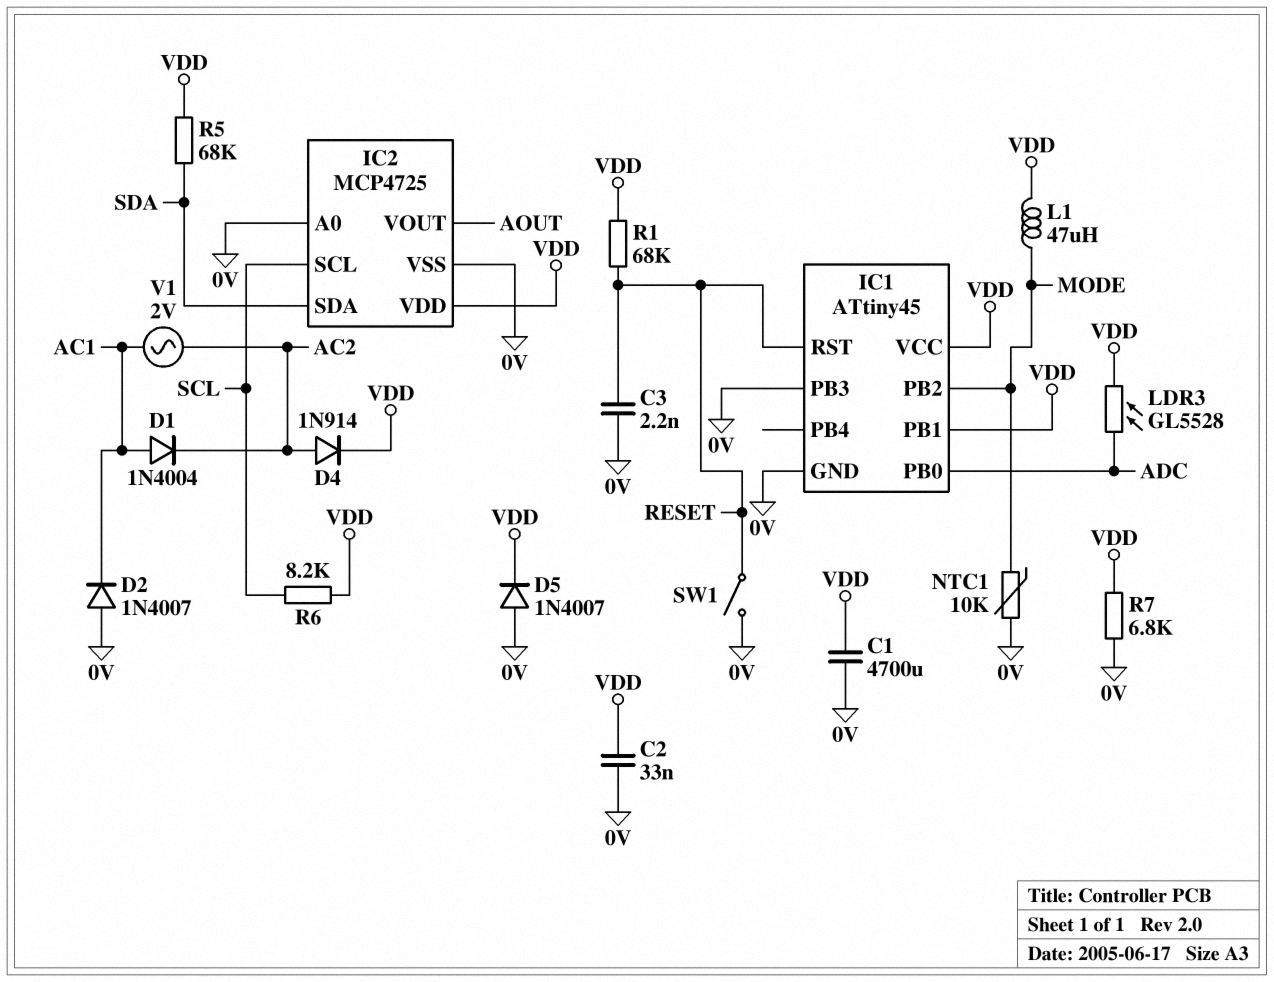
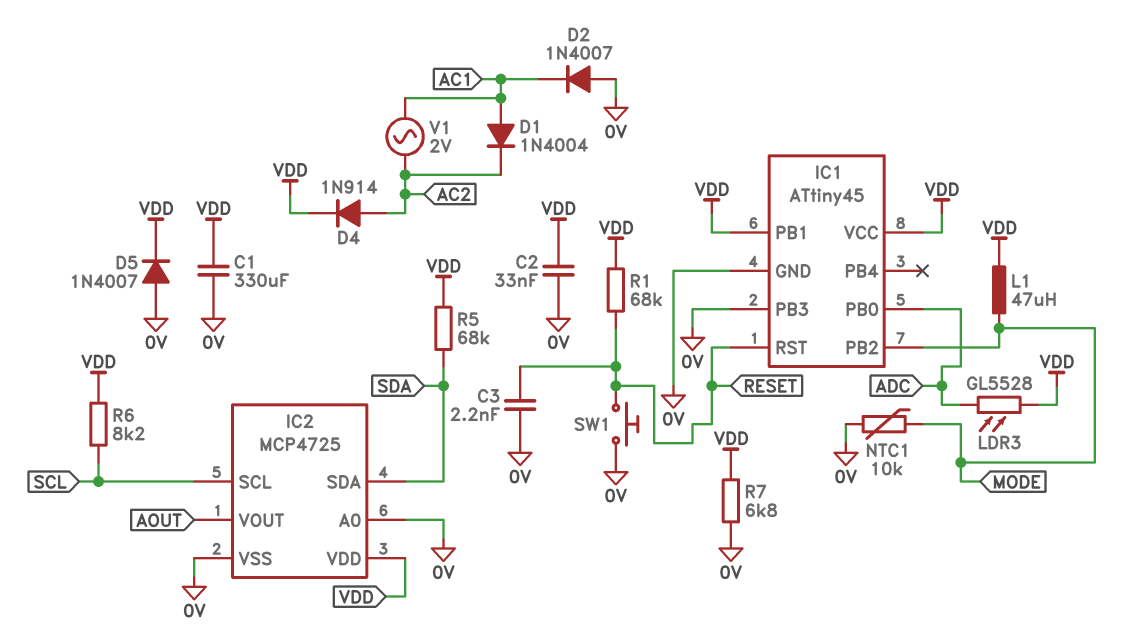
C1: 4700uF (0V, VDD) -> 330uF (0V, VDD)
SW1: switch (0V, RESET) -> button (0V, RESET)

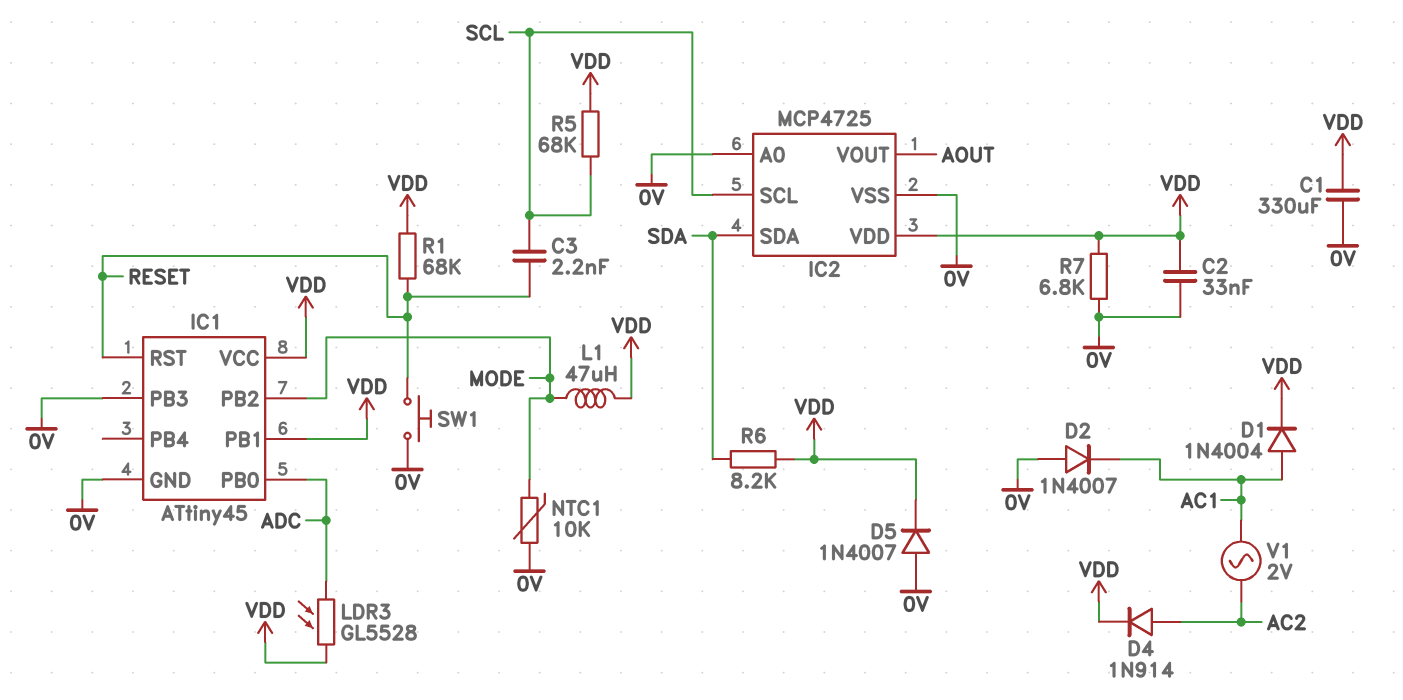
C3: 2.2nF (0V, RESET) -> 2.2nF (RESET, SCL)
D1: diode 1N4004 (A AC1, K AC2) -> diode 1N4004 (A AC1, K VDD)
R5: 68k (SDA, VDD) -> 68k (SCL, VDD)
R6: 8.2k (SCL, VDD) -> 8.2k (SDA, VDD)

